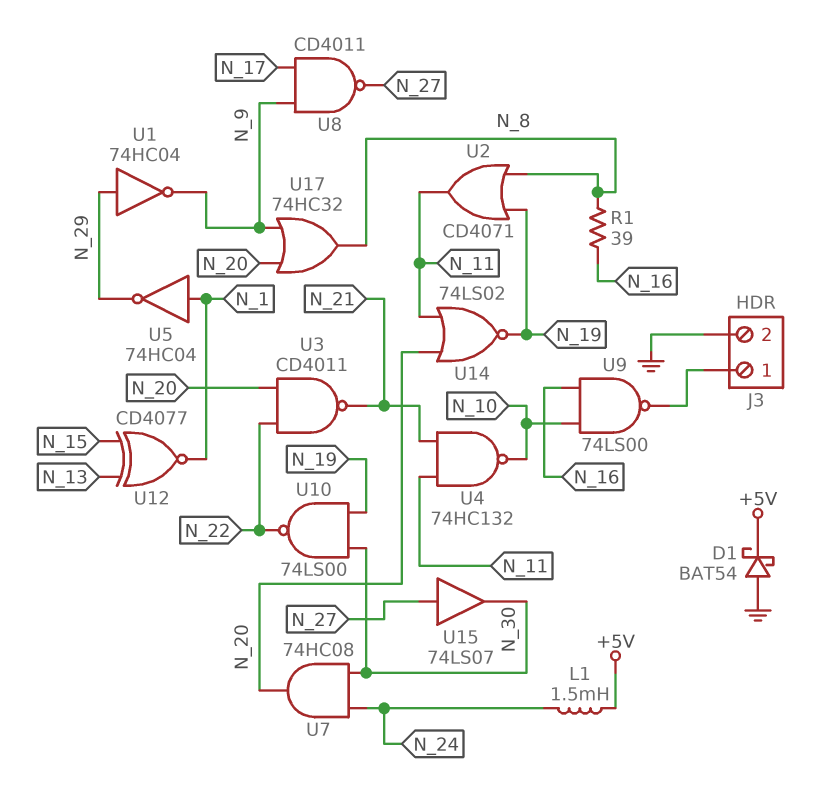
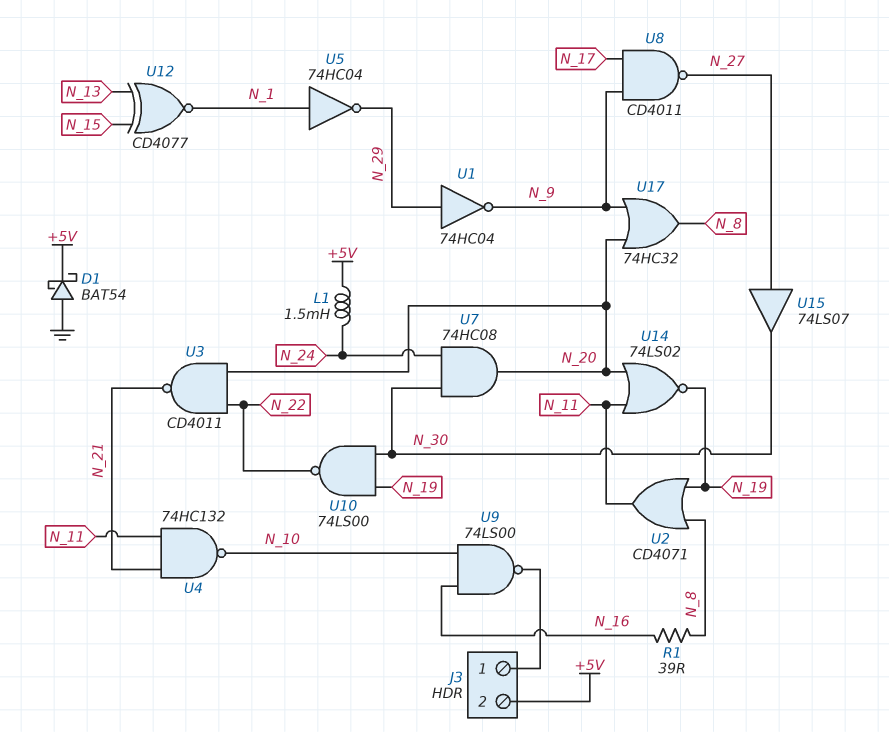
J3 pin 2: GND -> +5V

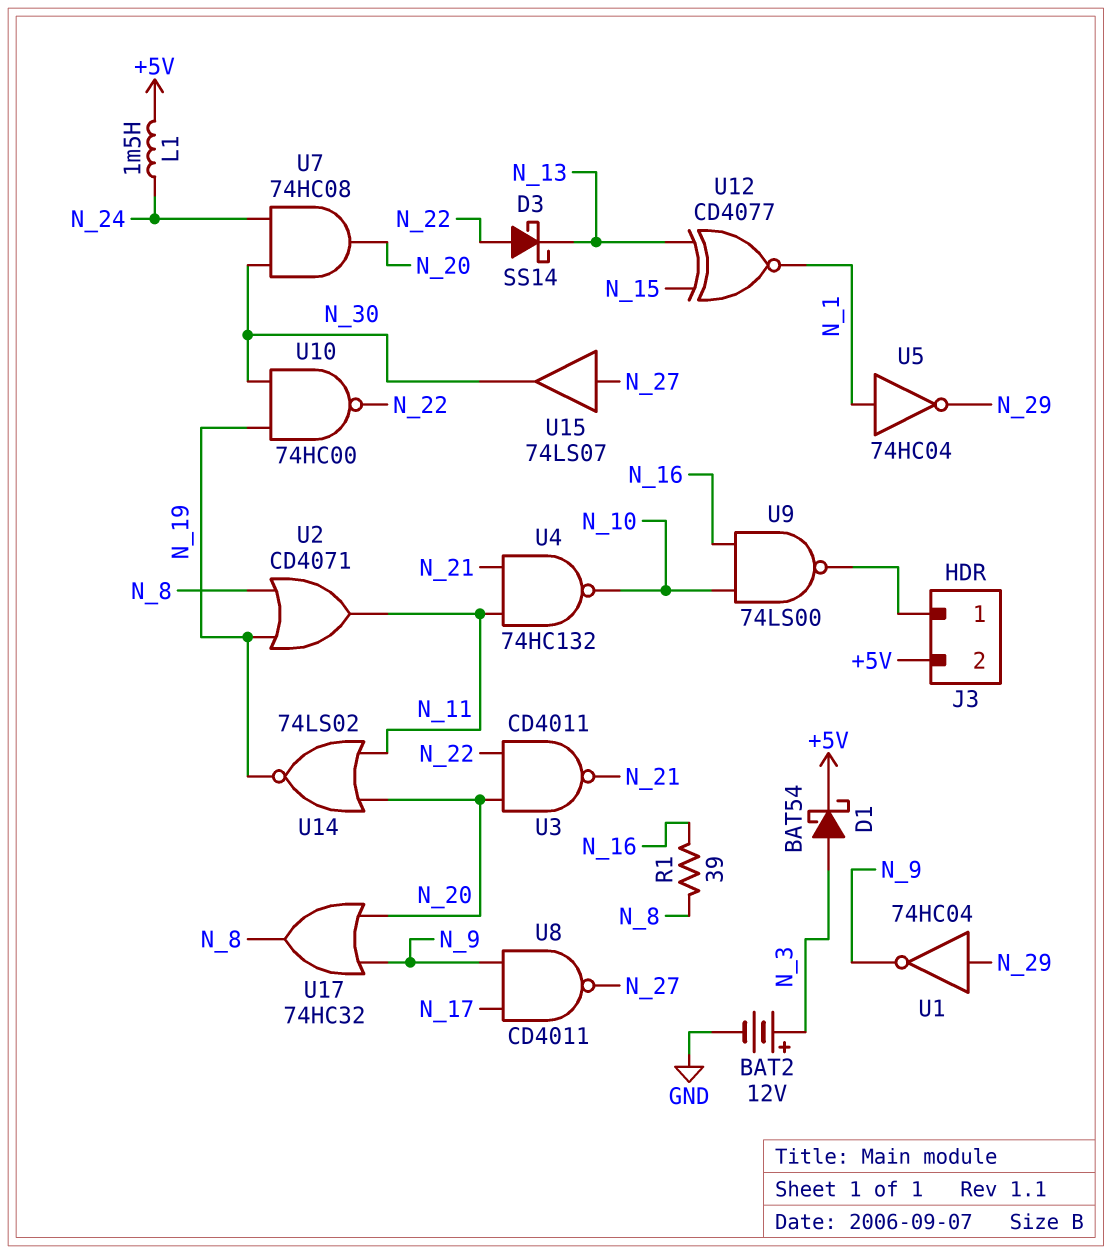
BAT2: none -> 12V (plus N_3, minus GND)
D1: schottky BAT54 (A GND, K +5V) -> schottky BAT54 (A N_3, K +5V)
D3: none -> schottky SS14 (A N_22, K N_13)
U10: NAND 74LS00 (in N_19, in N_30, out N_22) -> NAND 74HC00 (in N_19, in N_30, out N_22)

